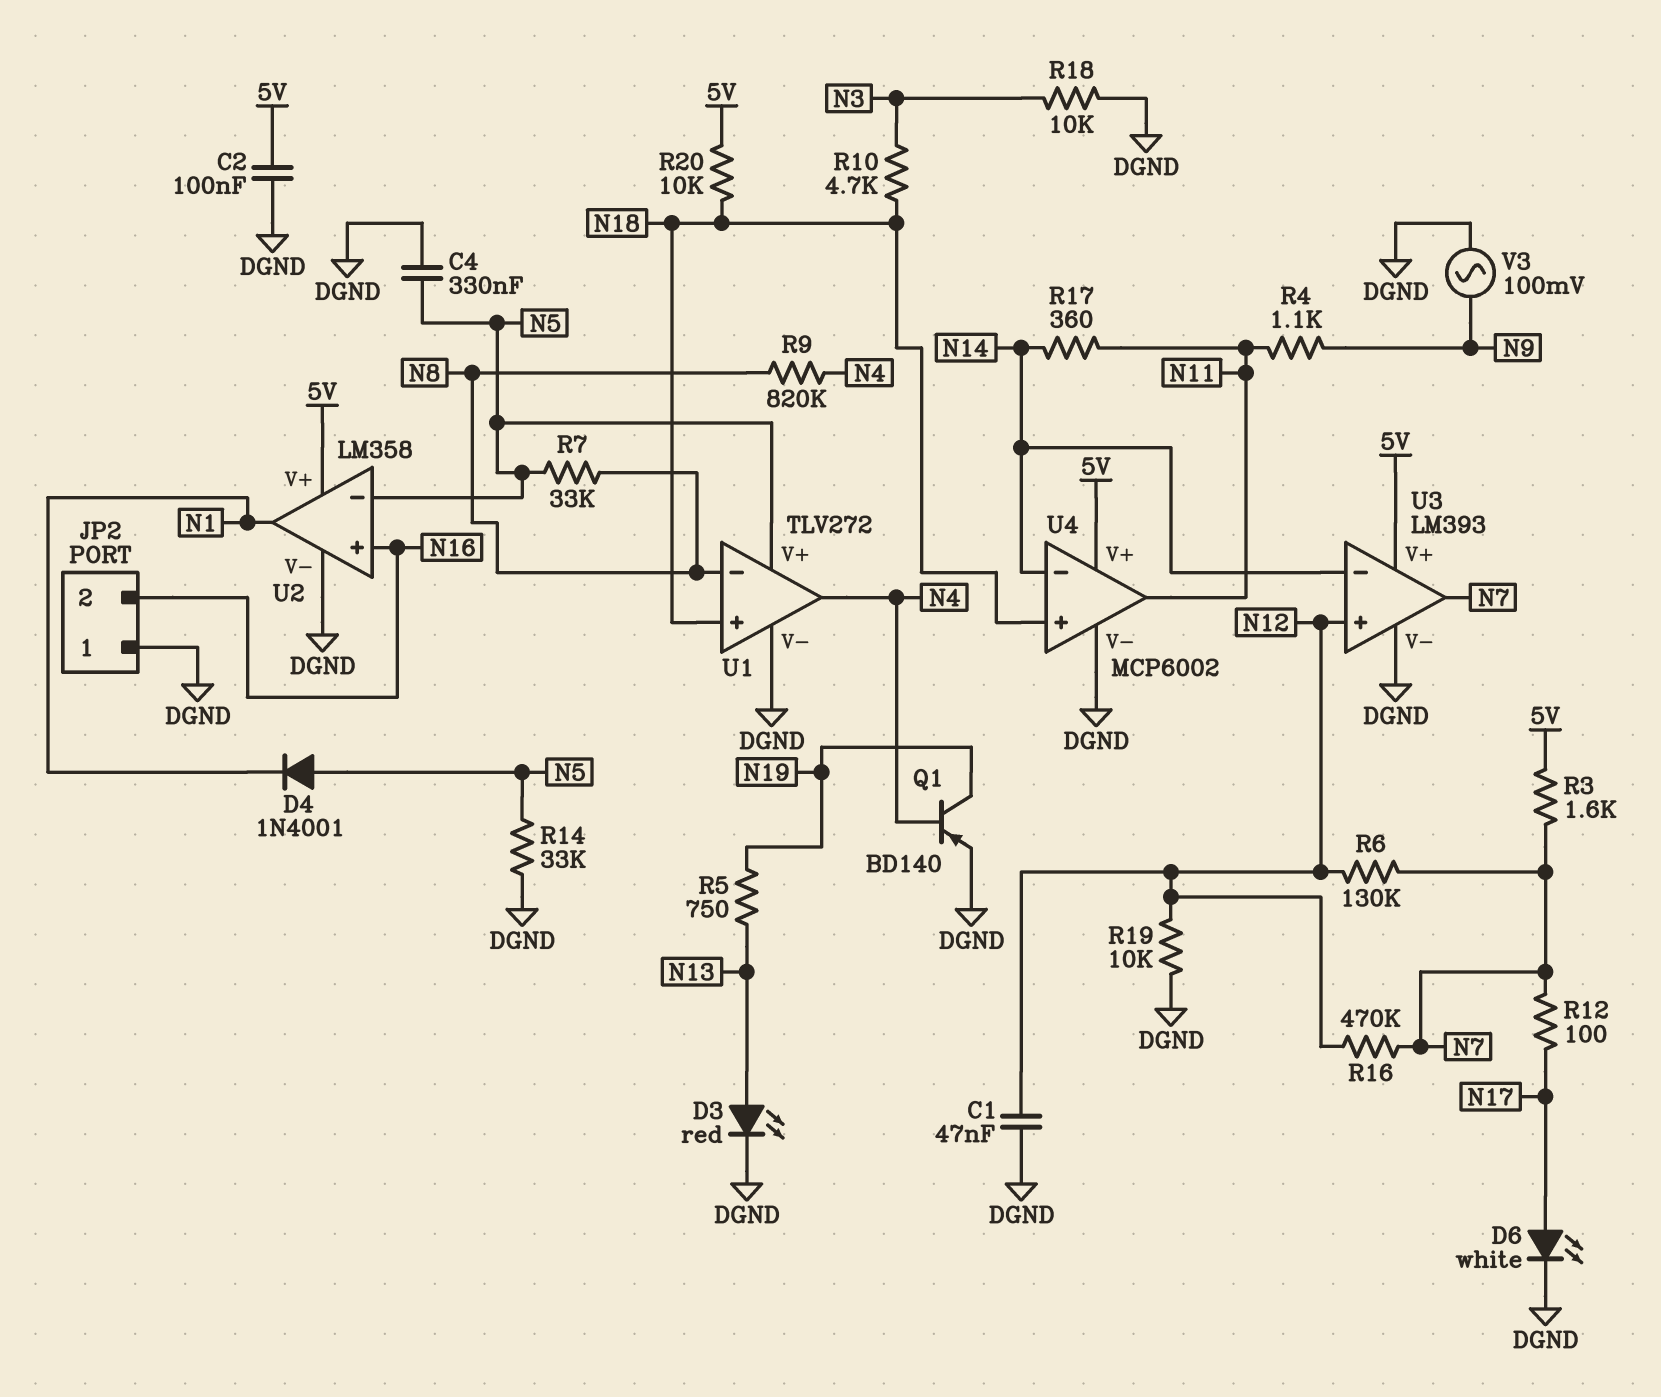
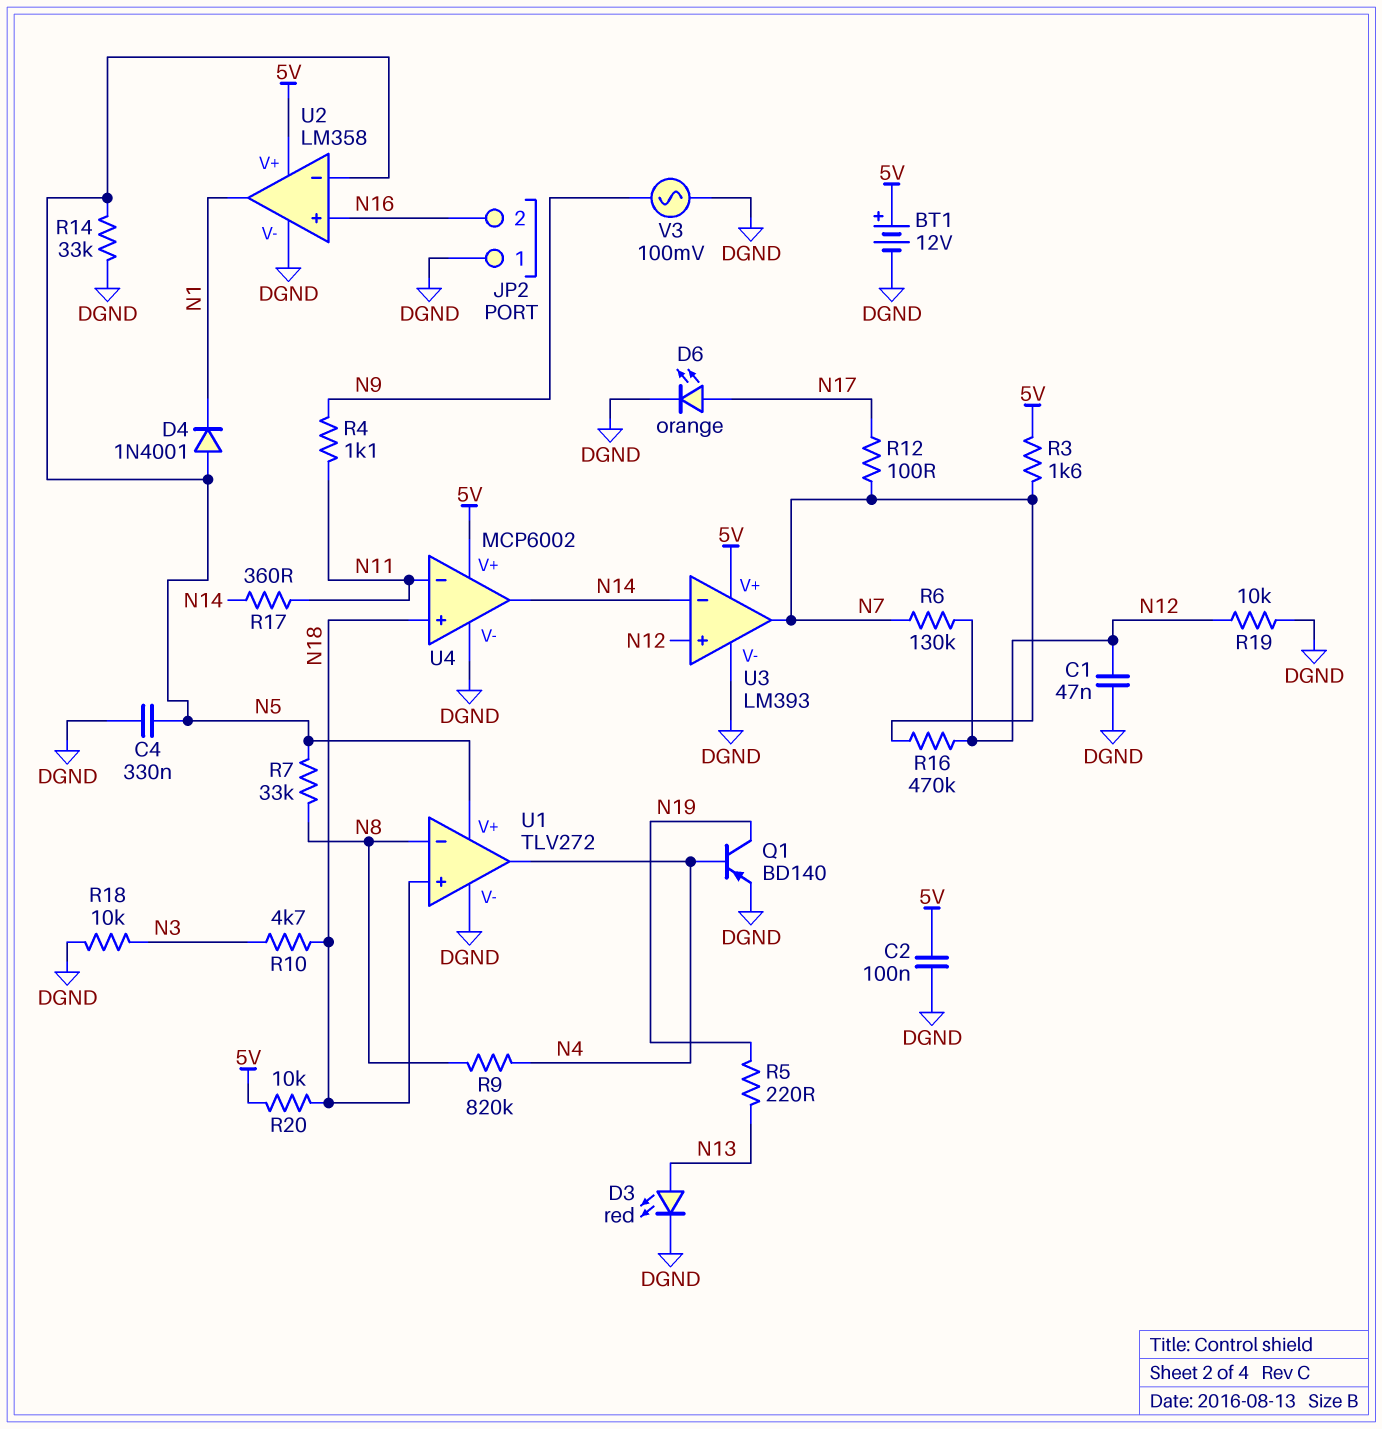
BT1: none -> 12V (plus 5V, minus DGND)
D6: LED white (A N17, K DGND) -> LED orange (A N17, K DGND)
R5: 750 (N13, N19) -> 220 (N13, N19)
U4 pin in-: N14 -> N11
U4 pin out: N11 -> N14

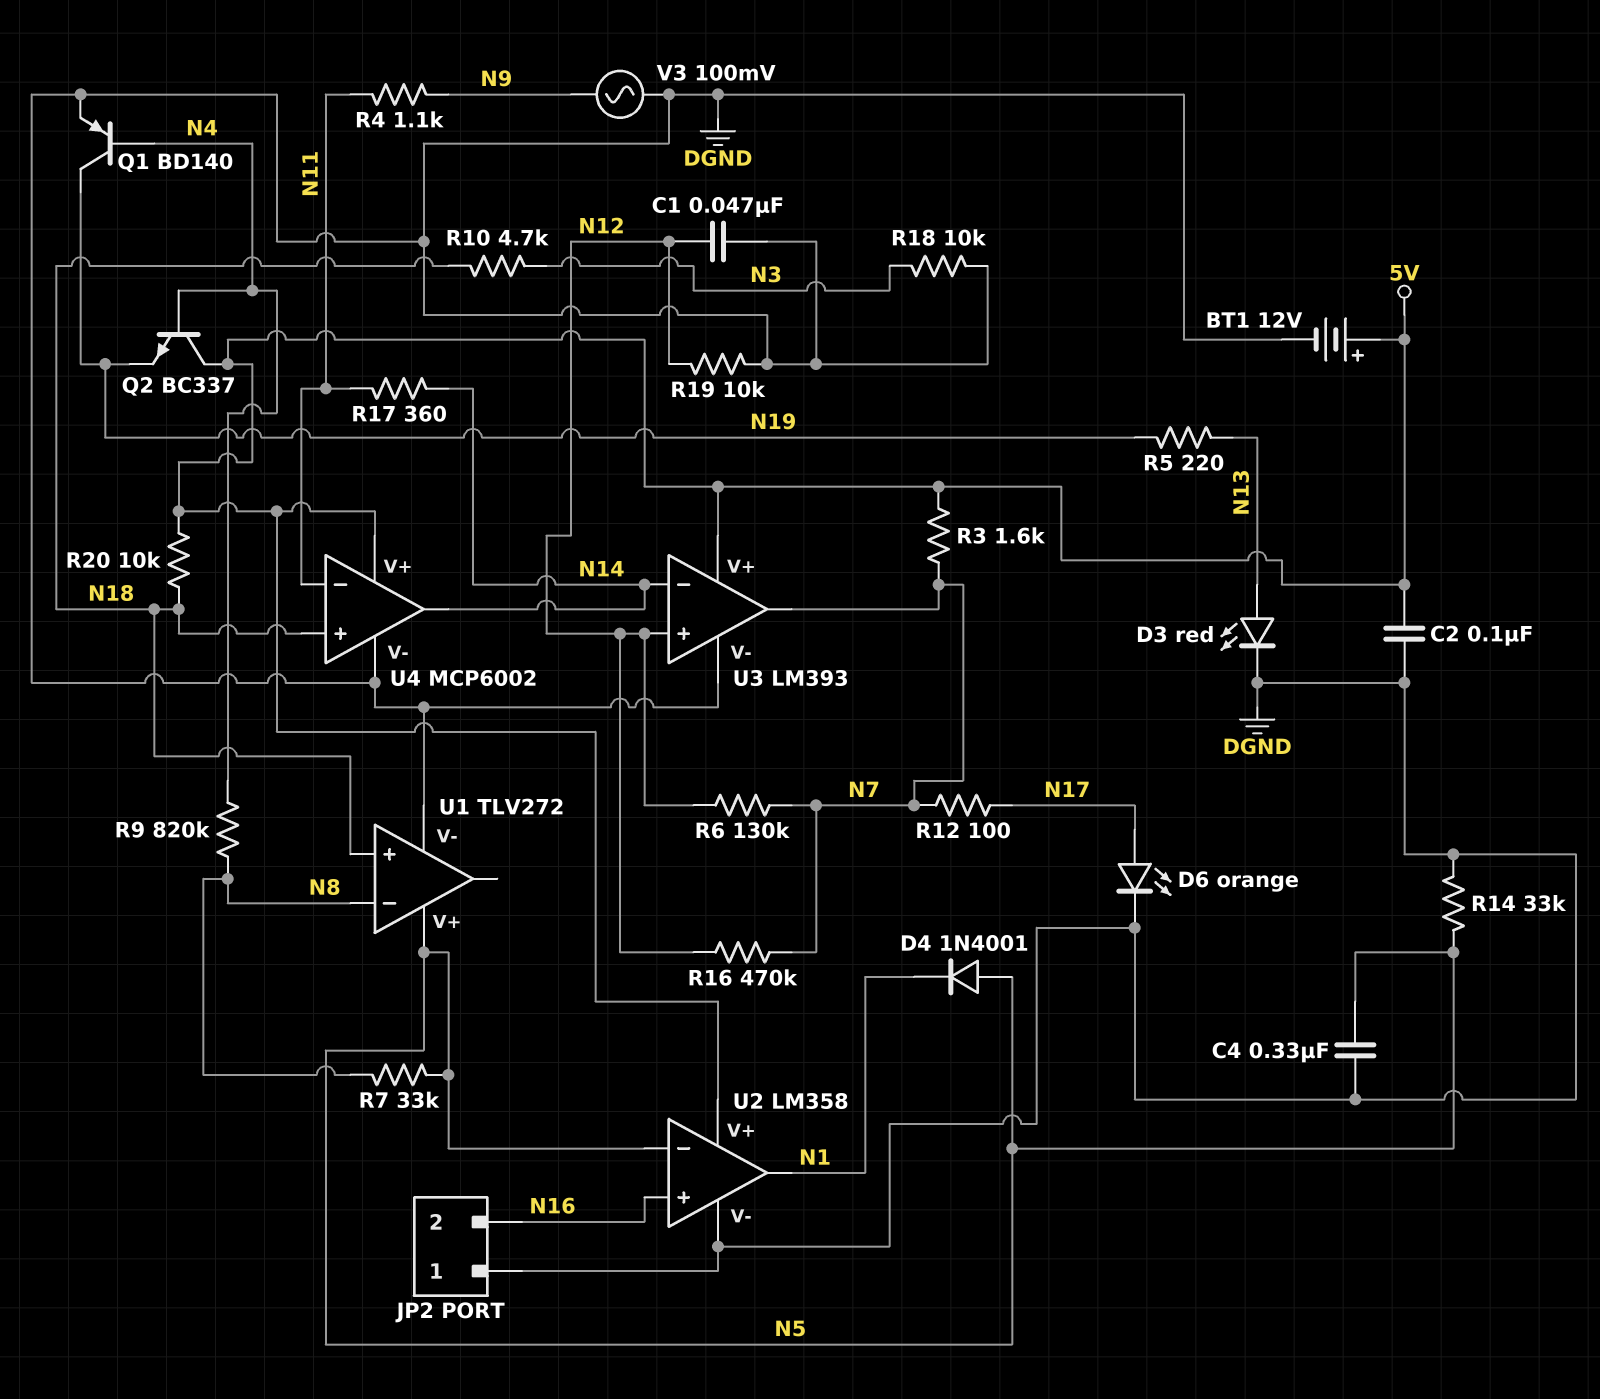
Q2: none -> NPN BC337 (B N4, C 5V, E N19)
U1 pin out: N4 -> none

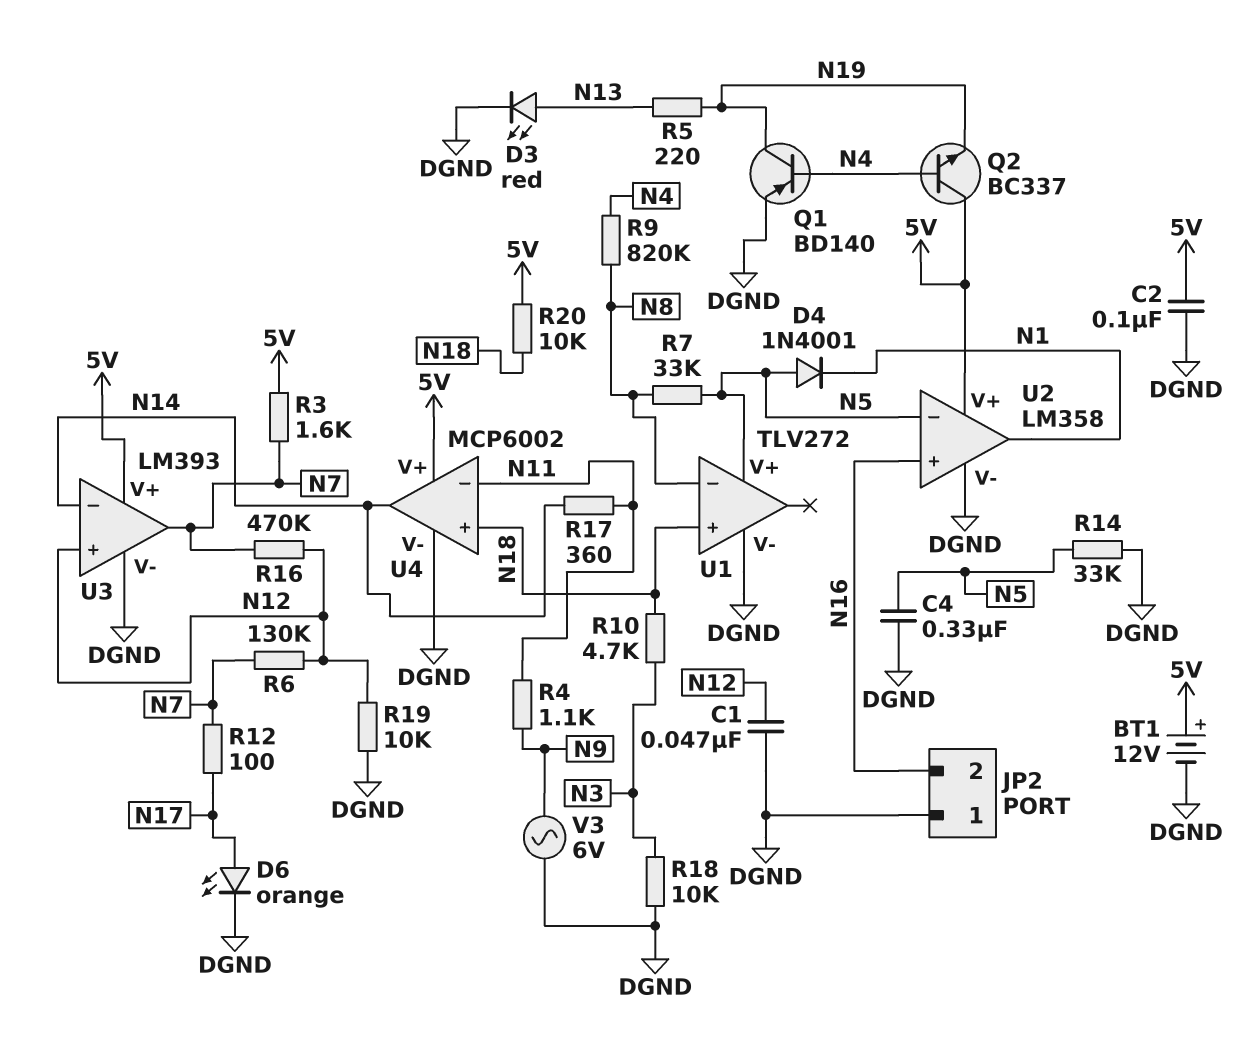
V3: AC 100mV (DGND, N9) -> AC 6V (DGND, N9)

